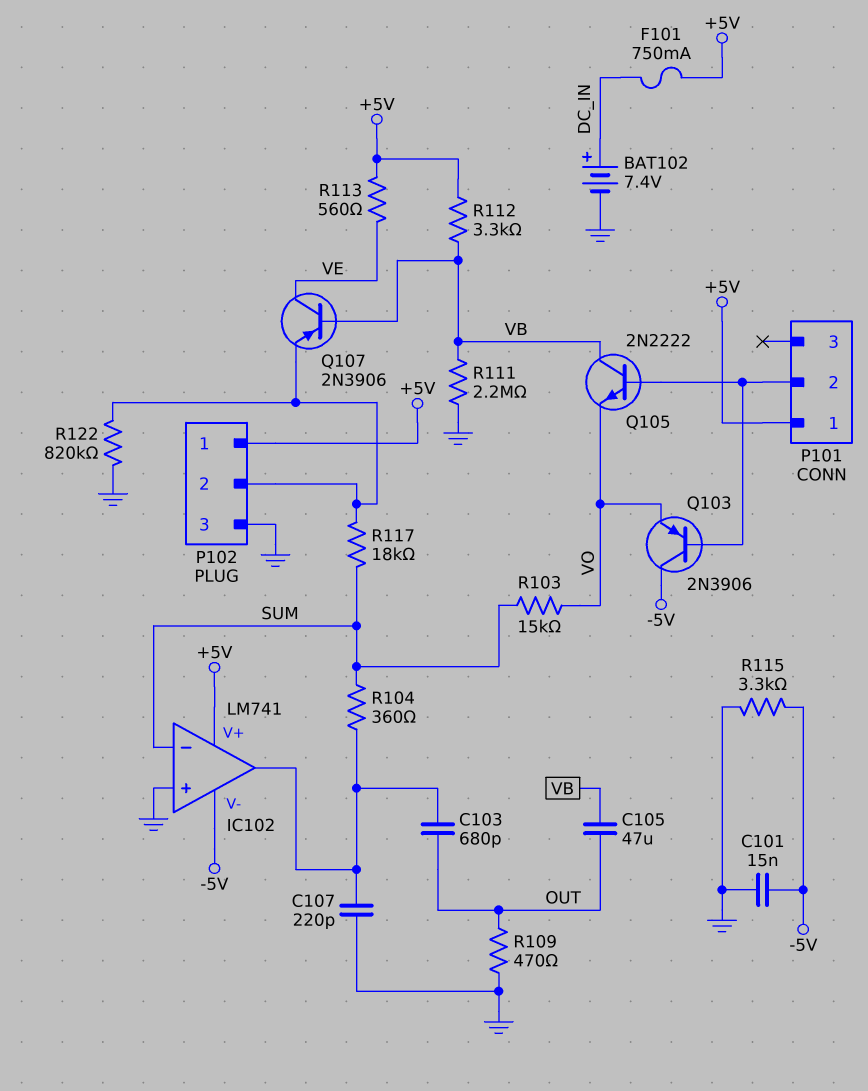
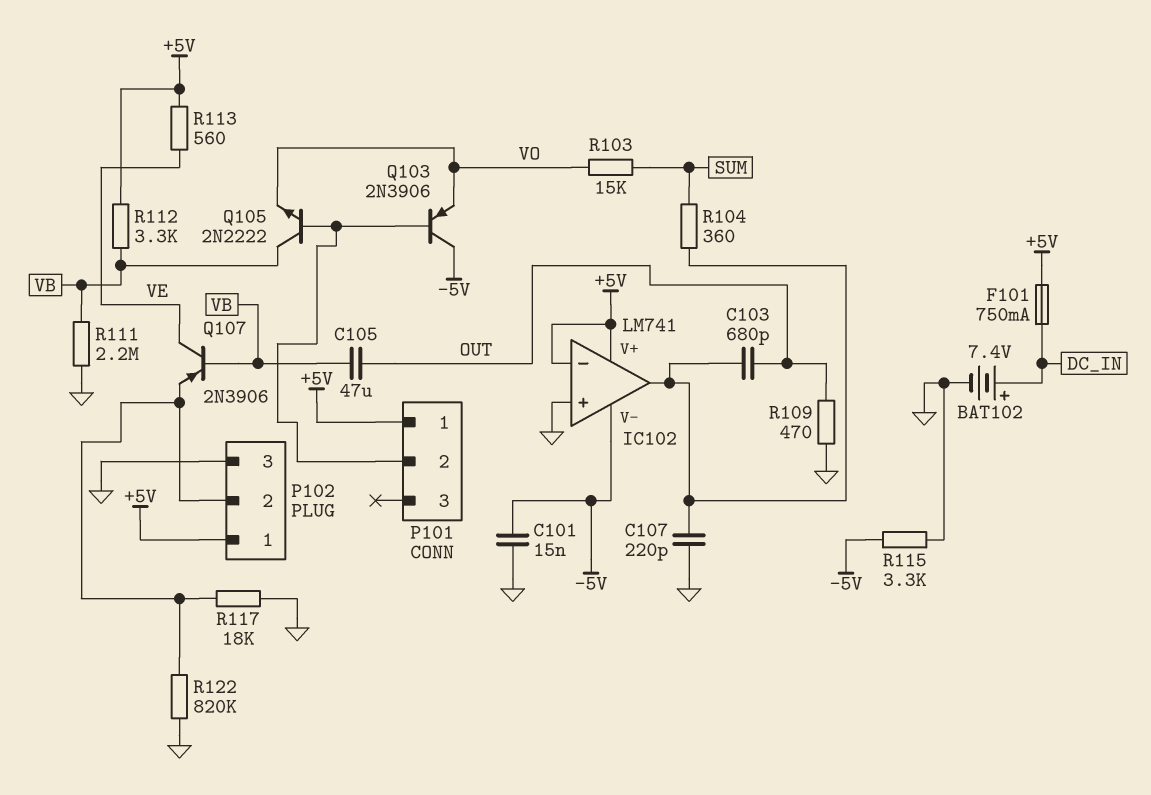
IC102 pin in-: SUM -> +5V
R117: 18k (P102/2, SUM) -> 18k (GND, P102/2)

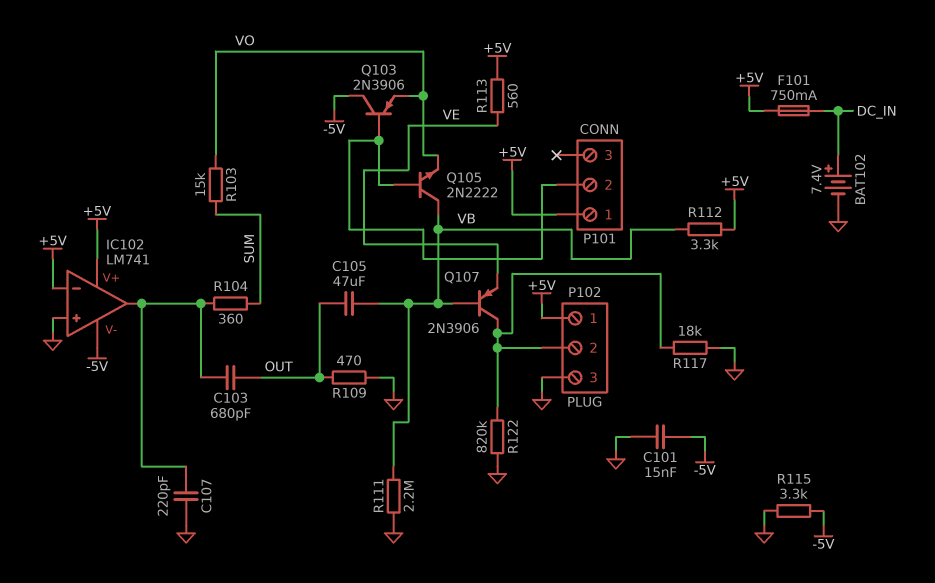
Q107: PNP 2N3906 (B VB, C VE, E P102/2) -> PNP 2N3906 (B VB, C P102/2, E VE)

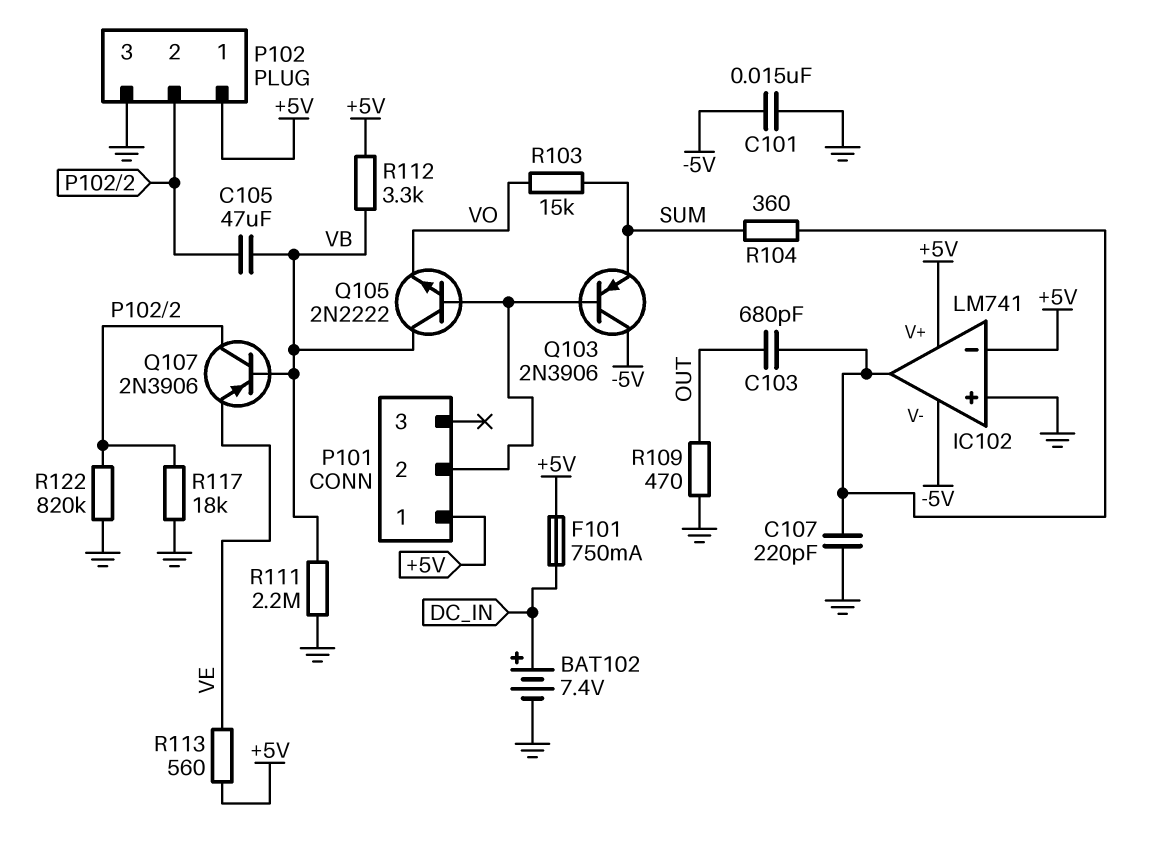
C105: 47uF (OUT, VB) -> 47uF (P102/2, VB)
Q103: PNP 2N3906 (B P101/2, C -5V, E VO) -> PNP 2N3906 (B P101/2, C -5V, E SUM)
R115: 3.3k (-5V, GND) -> none

